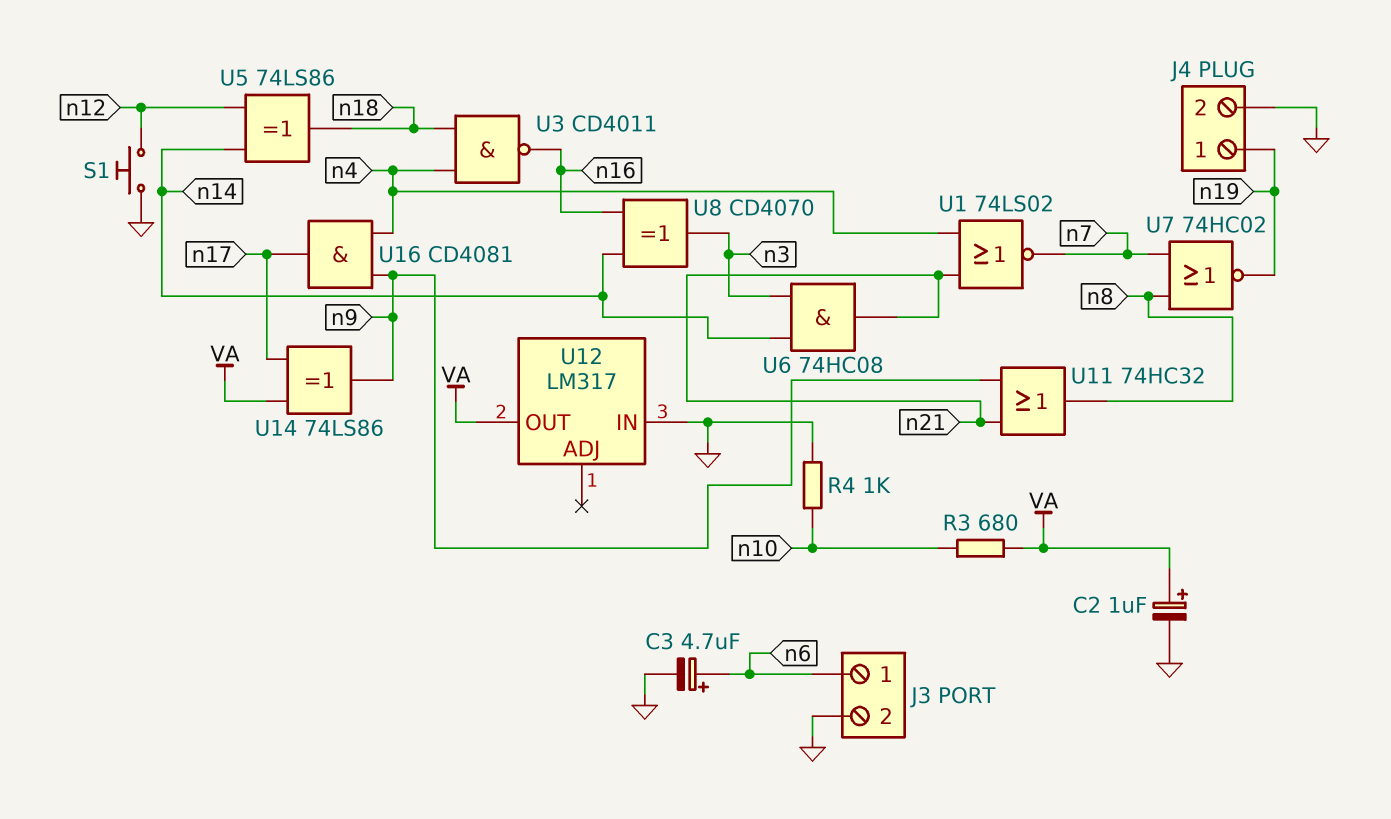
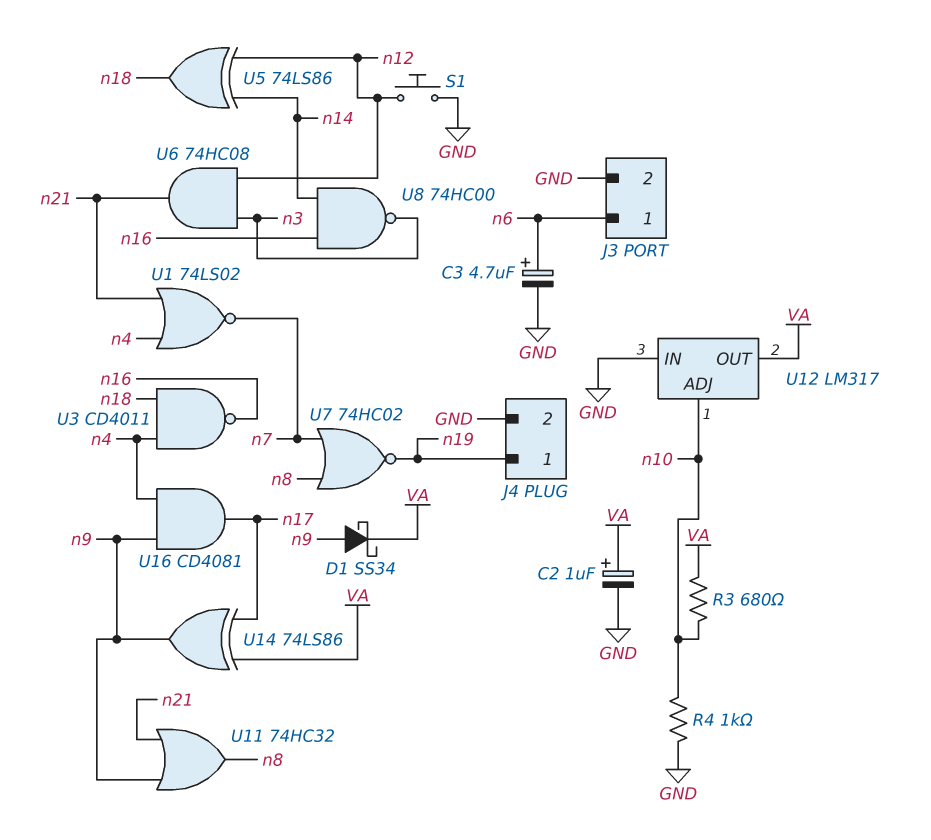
D1: none -> schottky SS34 (A n9, K VA)
U6: AND 74HC08 (in n3, in n14, out n21) -> AND 74HC08 (in n3, in n12, out n21)
U8: XOR CD4070 (in n14, in n16, out n3) -> NAND 74HC00 (in n14, in n16, out n3)
U12 pin ADJ: none -> n10

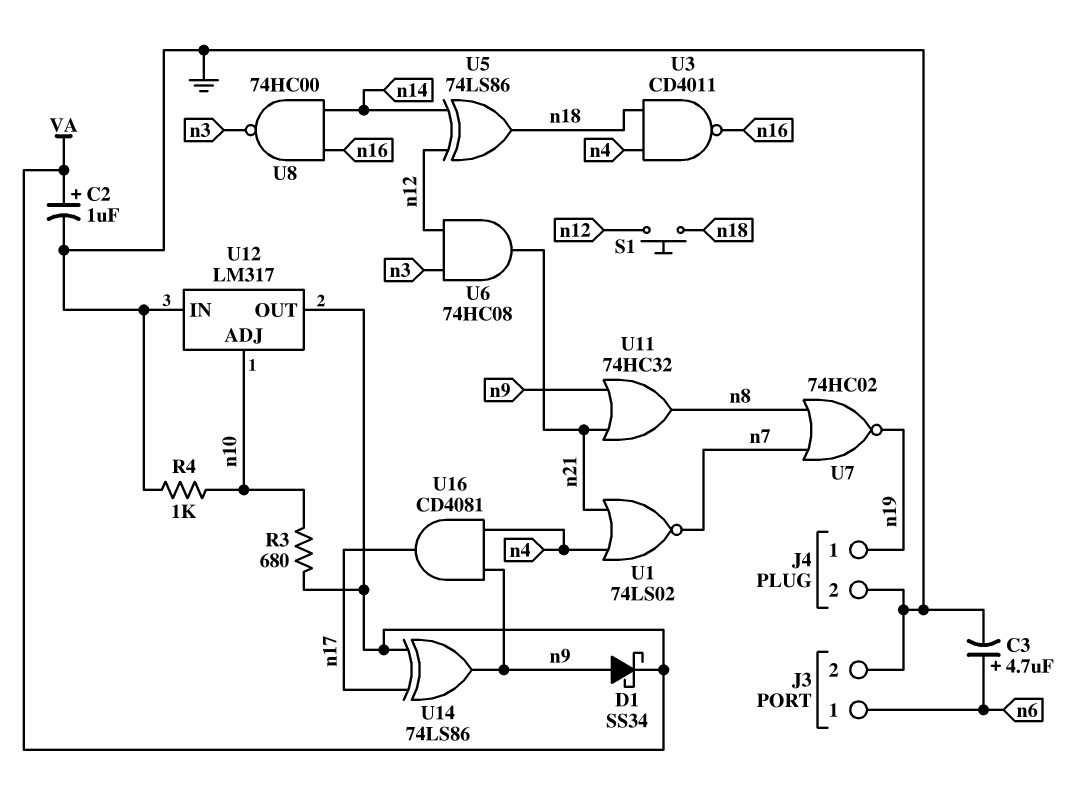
S1: button (GND, n12) -> button (n12, n18)

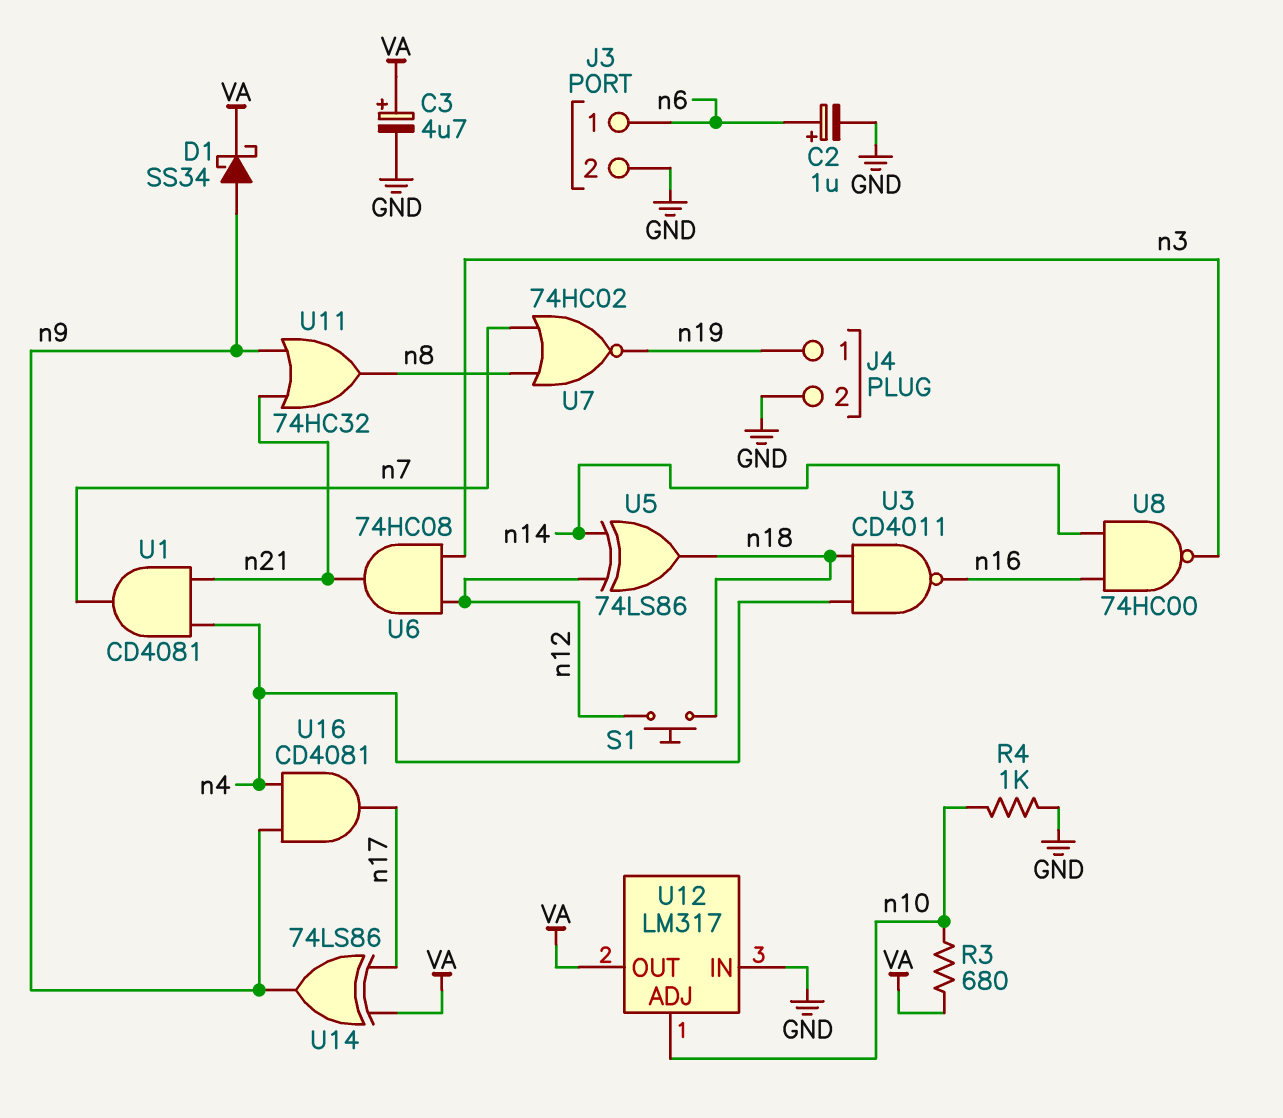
C2: 1uF (plus VA, minus GND) -> 1uF (plus n6, minus GND)
C3: 4.7uF (plus n6, minus GND) -> 4.7uF (plus VA, minus GND)
U1: NOR 74LS02 (in n4, in n21, out n7) -> AND CD4081 (in n4, in n21, out n7)

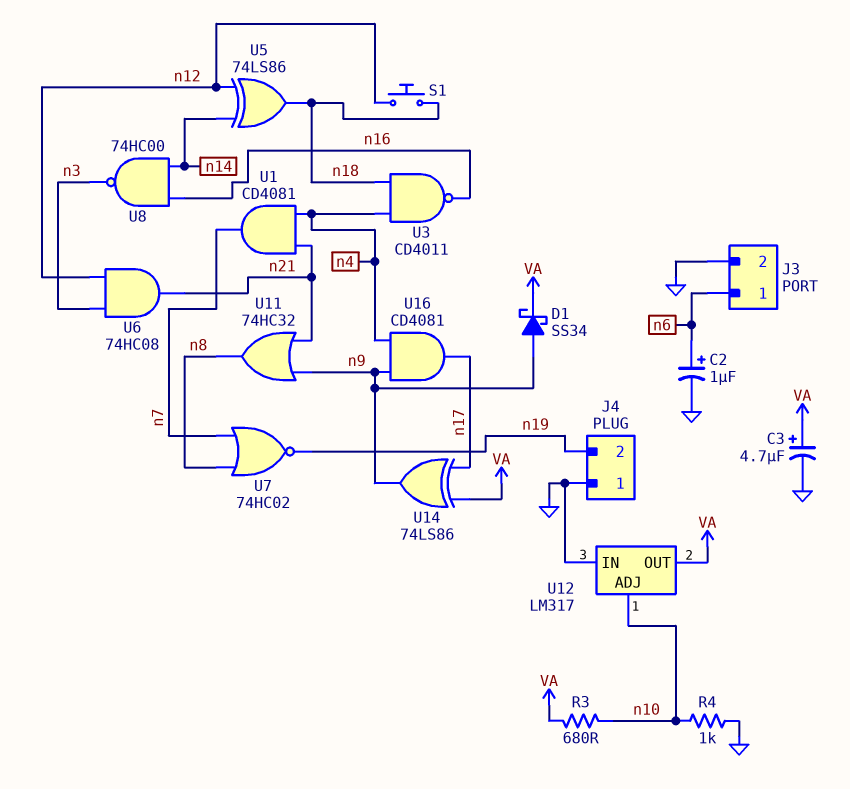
J4 pin 1: n19 -> GND
J4 pin 2: GND -> n19

